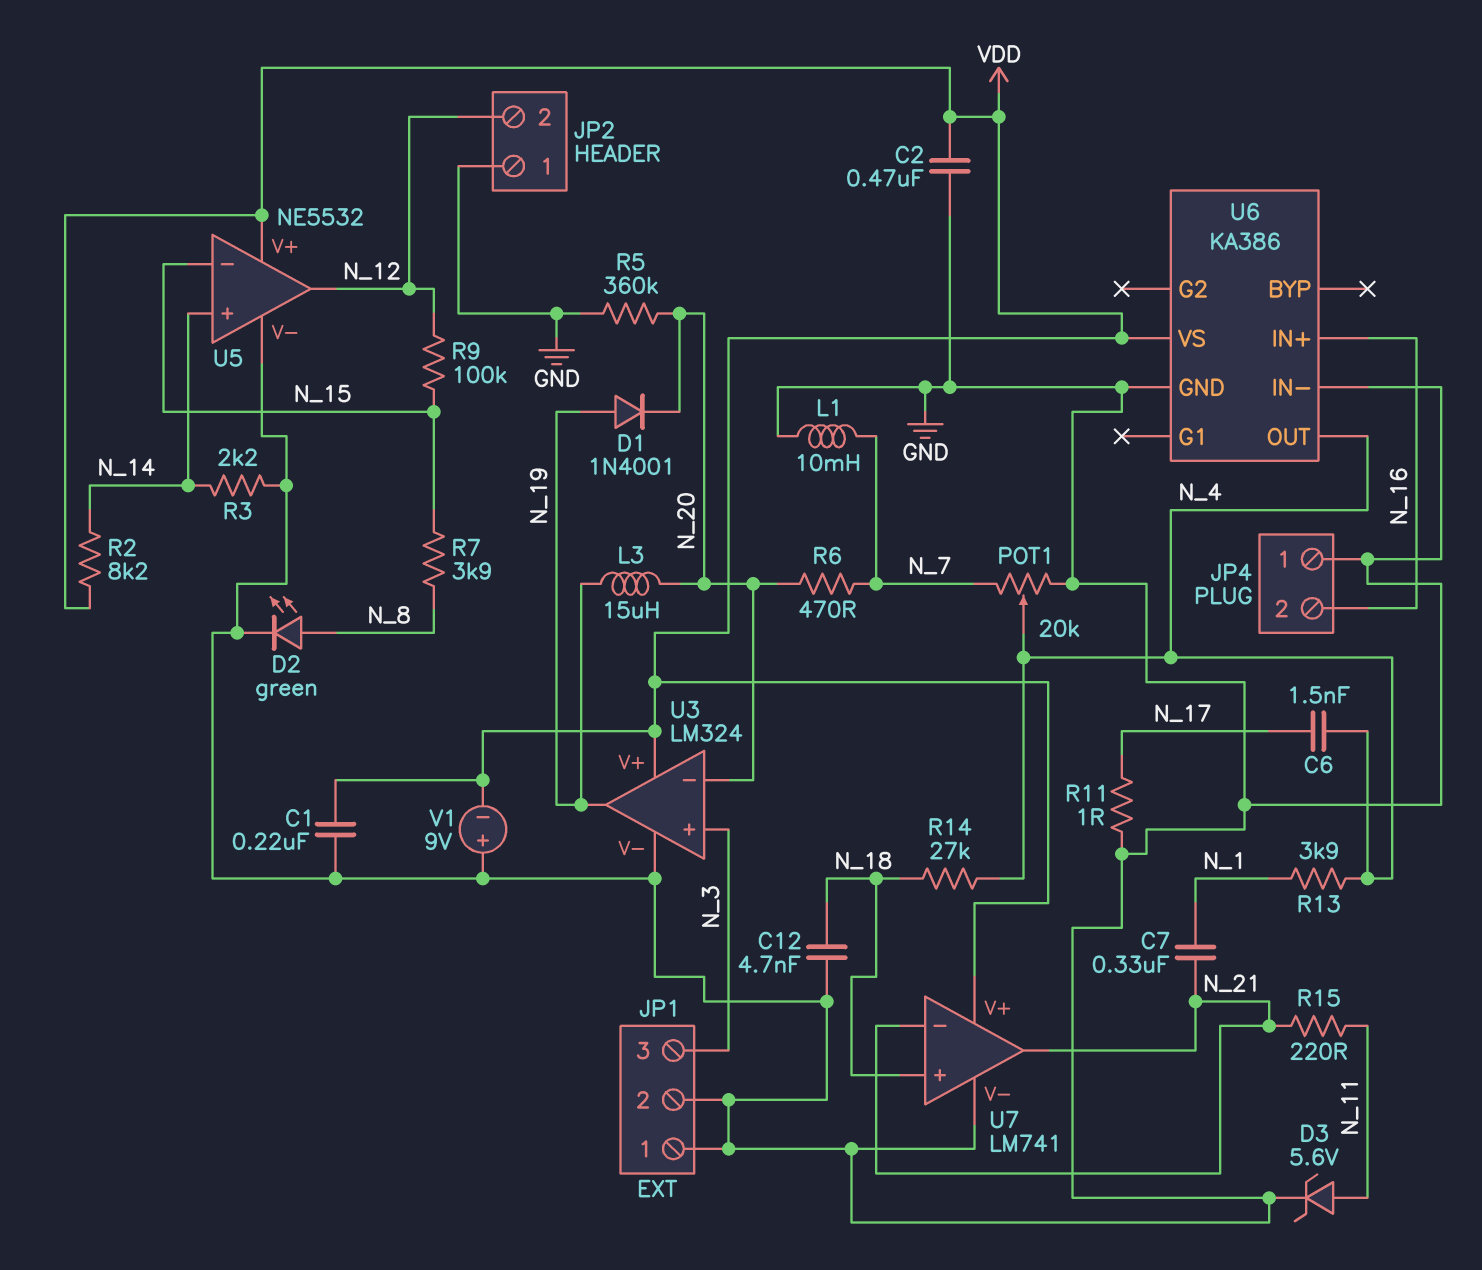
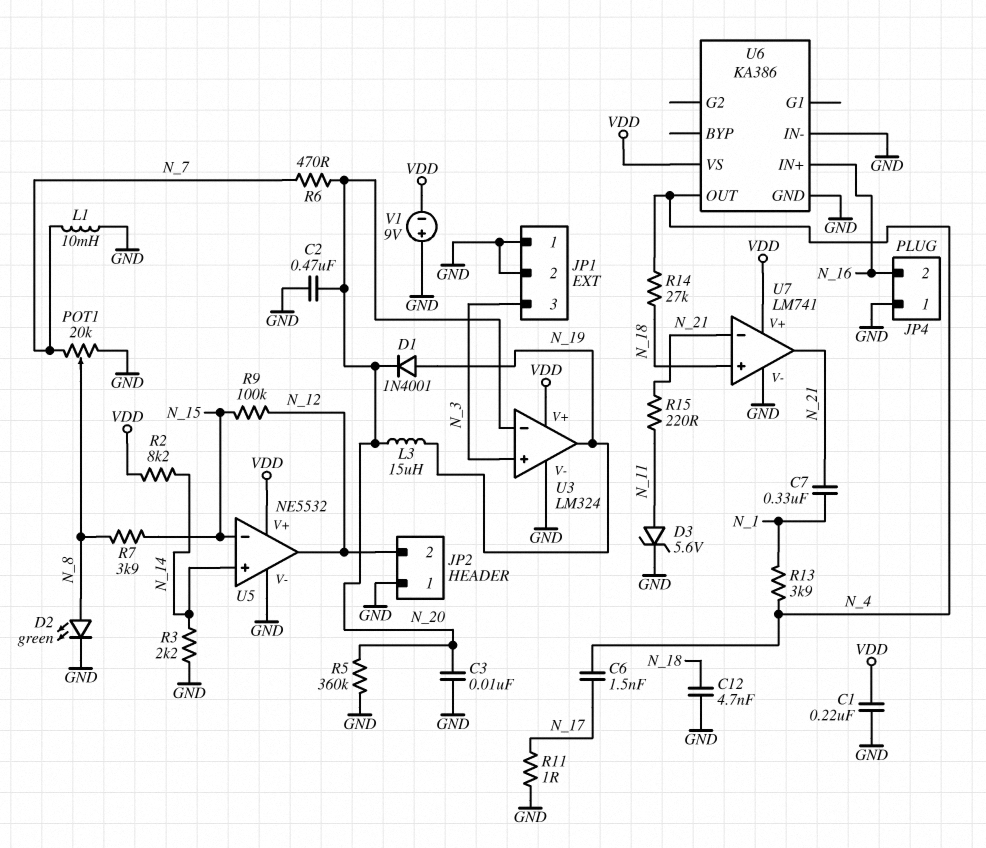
C2: 470nF (GND, VDD) -> 470nF (GND, N_20)
C3: none -> 10nF (GND, N_20)
POT1: 20k (GND, N_7, wiper N_4) -> 20k (GND, N_7, wiper N_8)

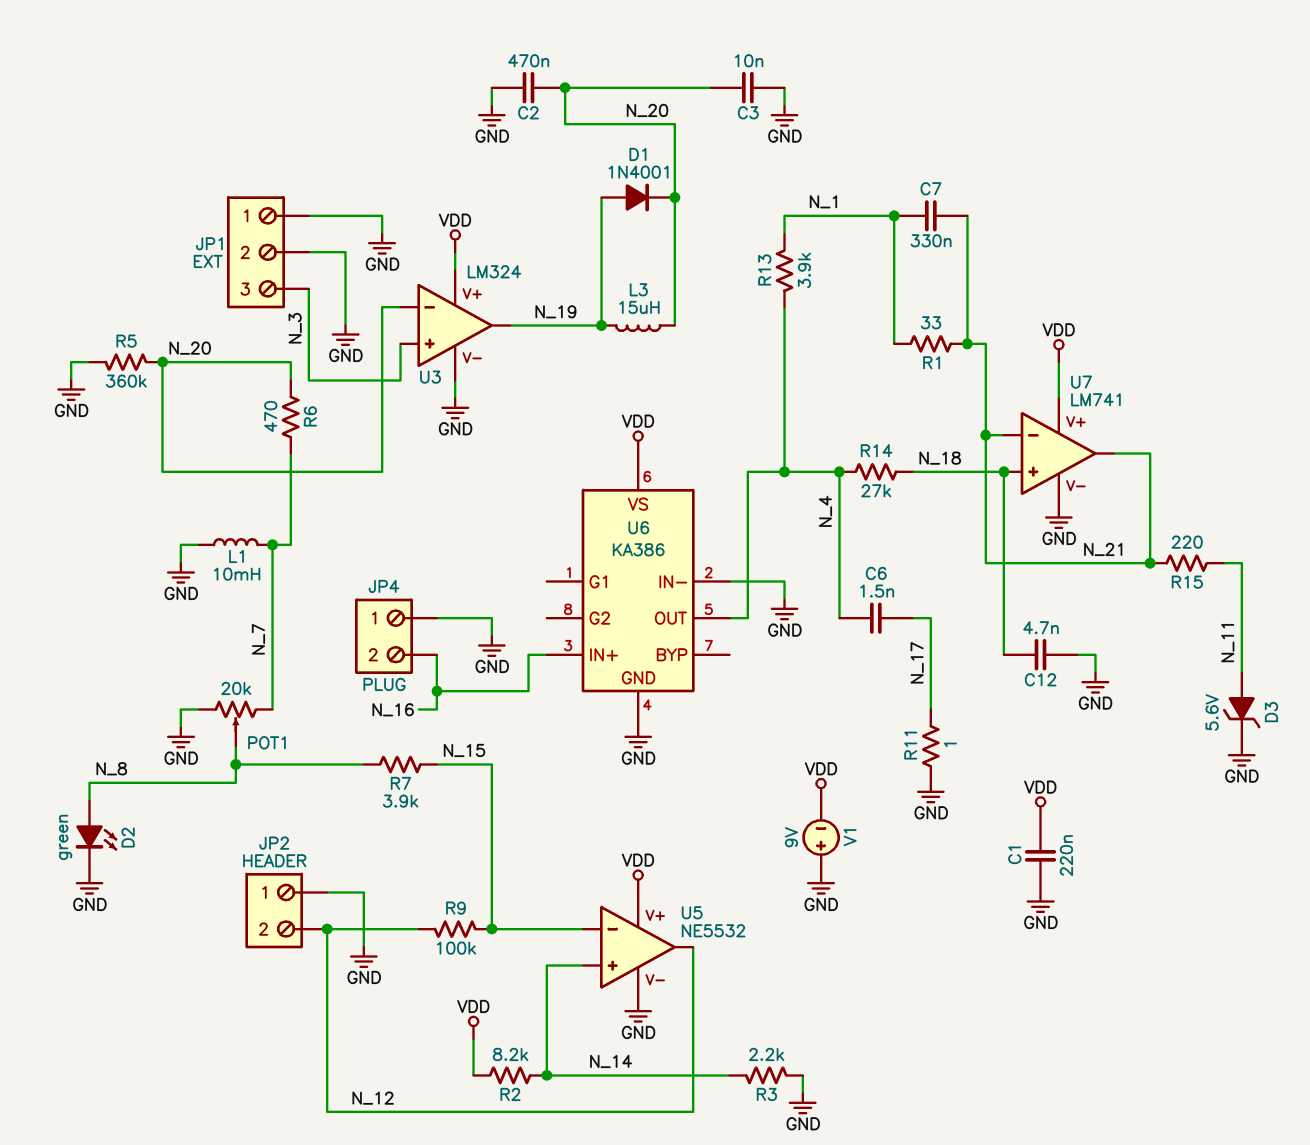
R1: none -> 33 (N_1, N_21)

